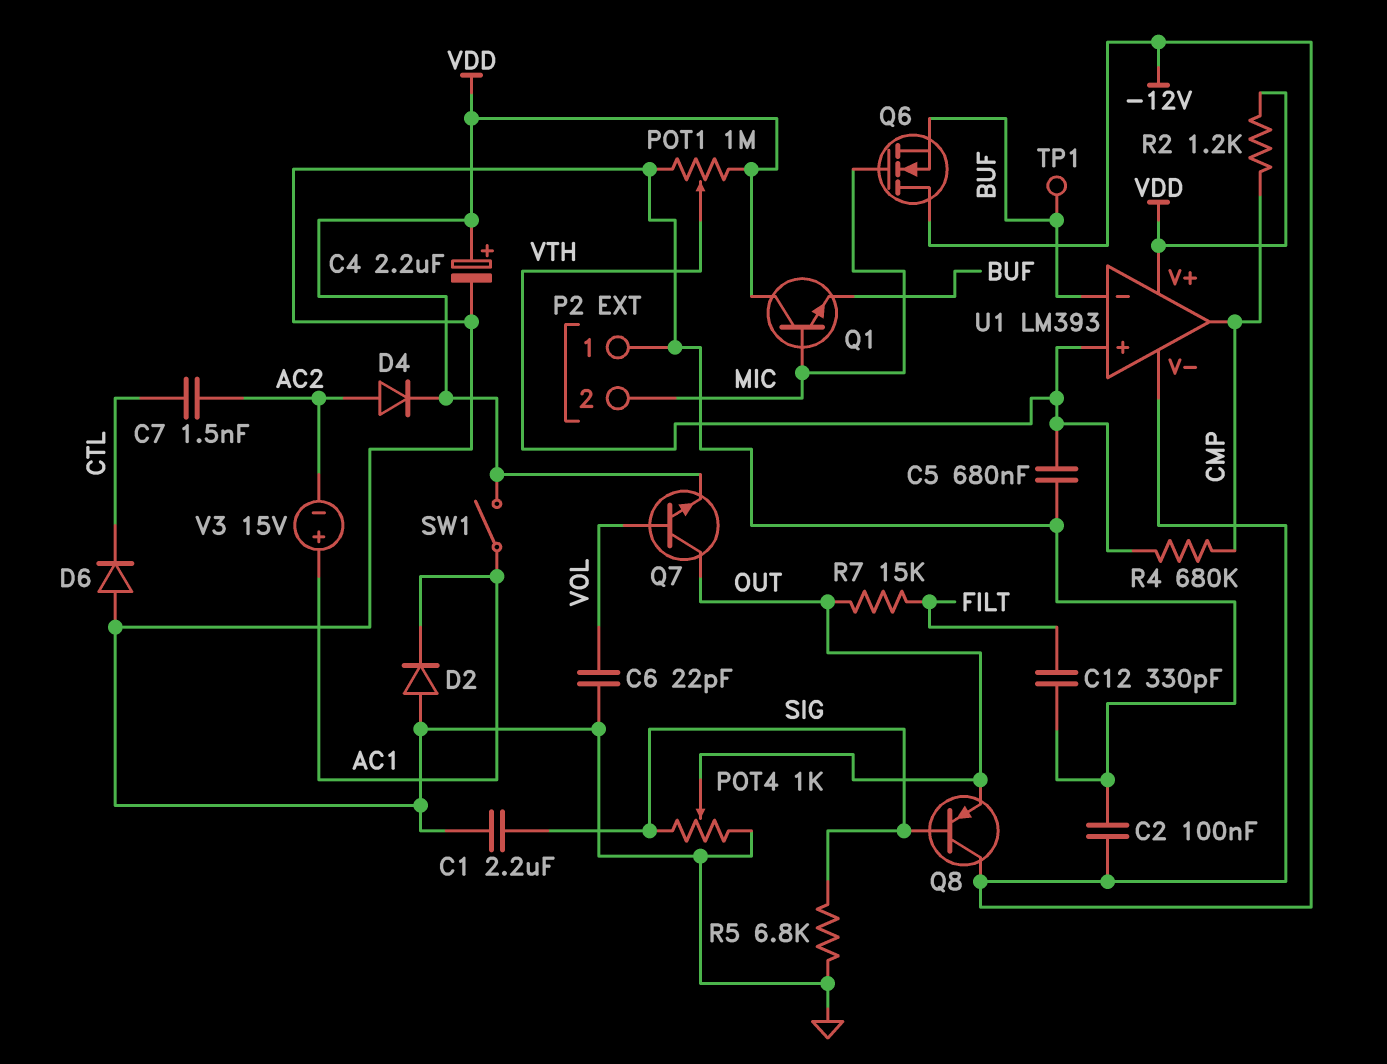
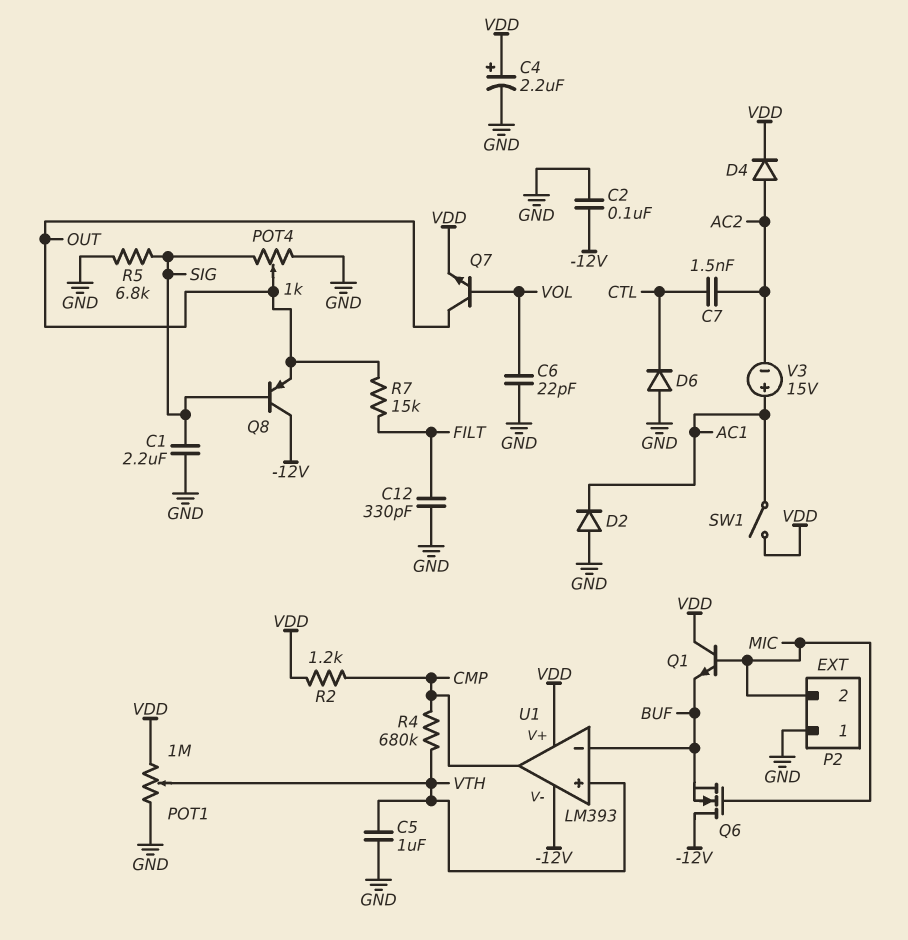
C5: 680nF (GND, VTH) -> 1uF (GND, VTH)
TP1: test point (BUF) -> none

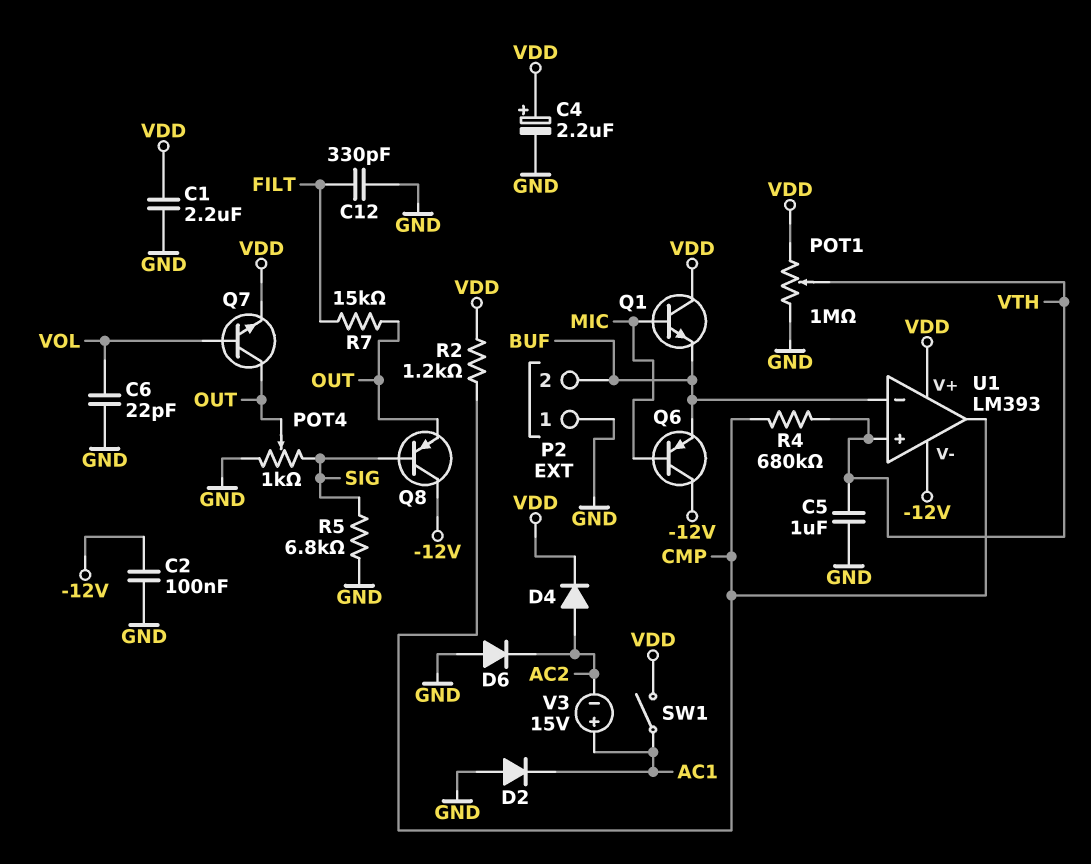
C1: 2.2uF (GND, SIG) -> 2.2uF (GND, VDD)
C7: 1.5nF (AC2, CTL) -> none
D6: diode (A GND, K CTL) -> diode (A GND, K AC2)
P2 pin 2: MIC -> BUF
Q6: NMOS (G MIC, D -12V, S BUF) -> PNP (B MIC, C -12V, E BUF)

